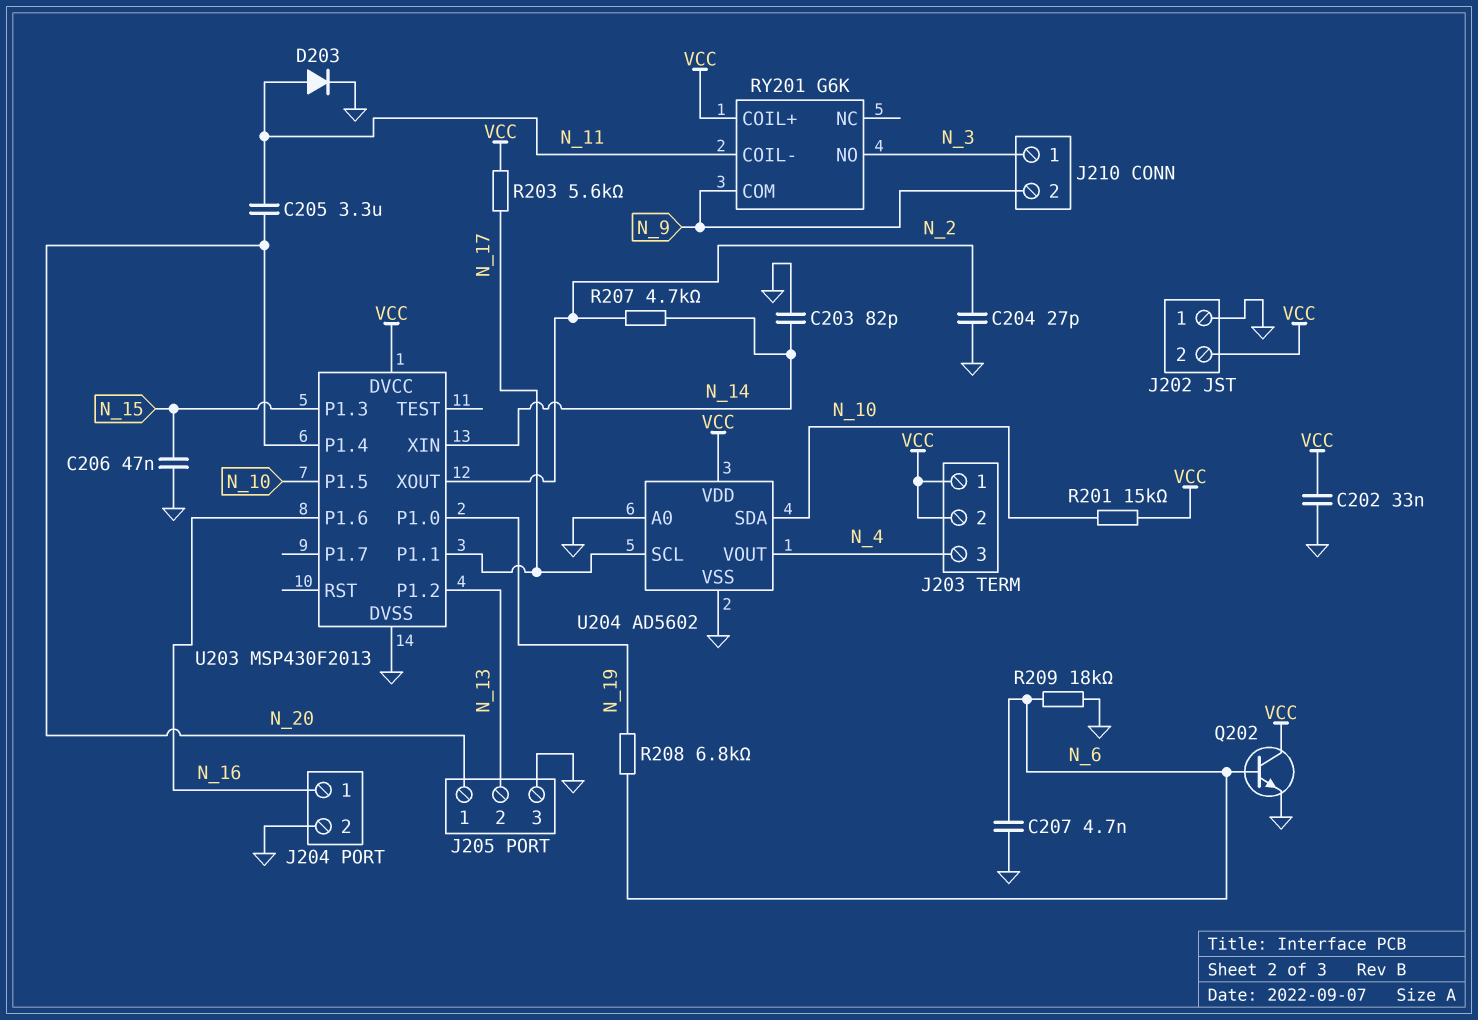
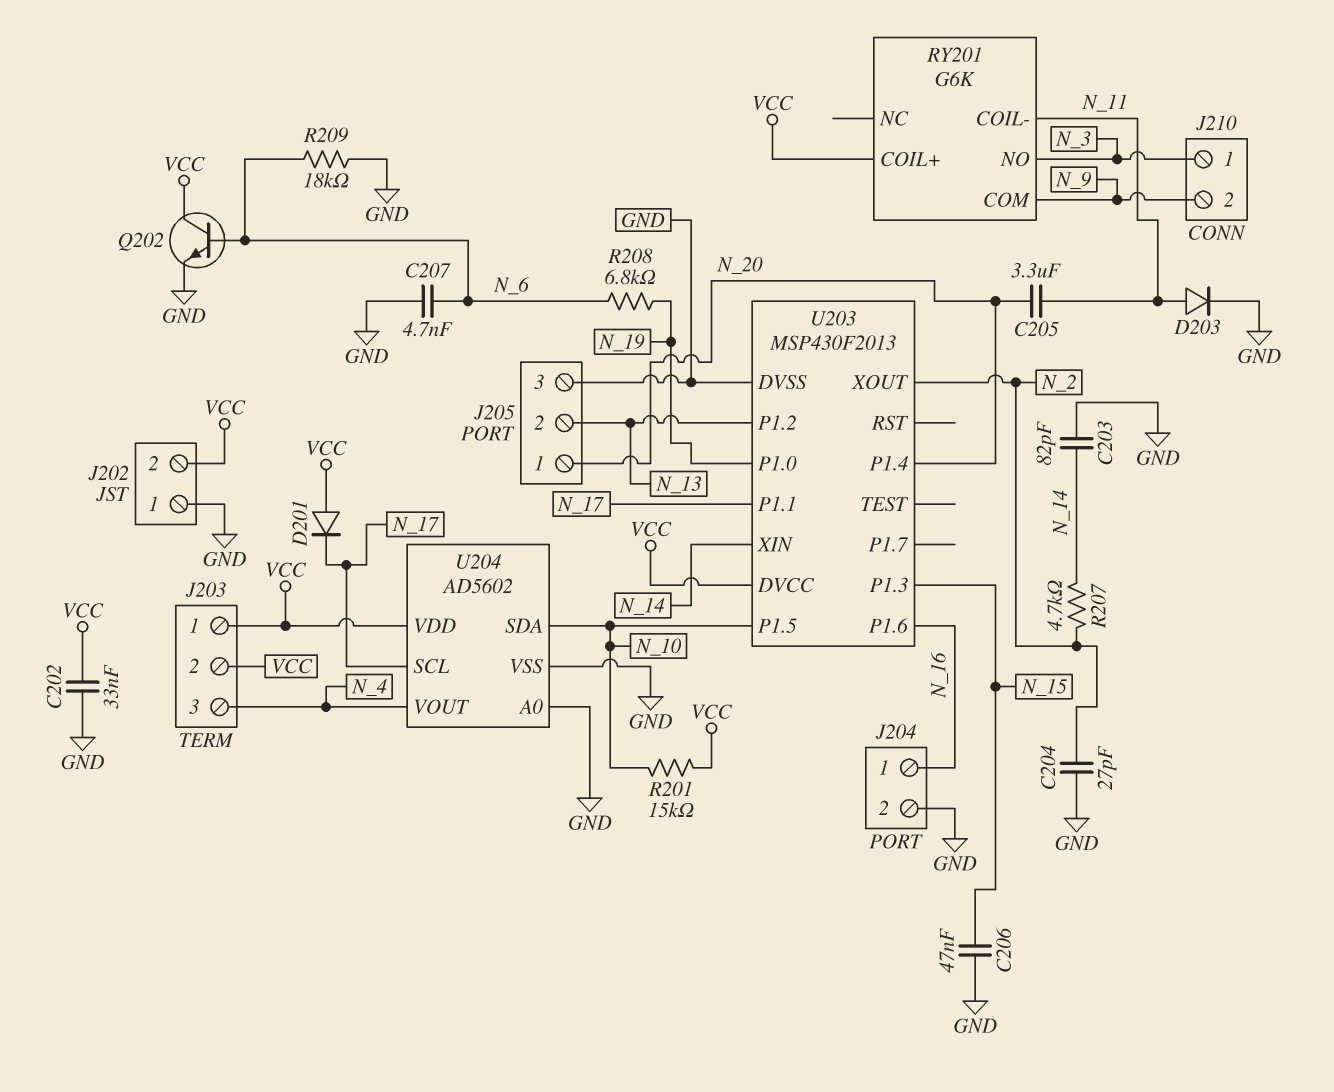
D201: none -> diode (A VCC, K N_17)
R203: 5.6k (N_17, VCC) -> none

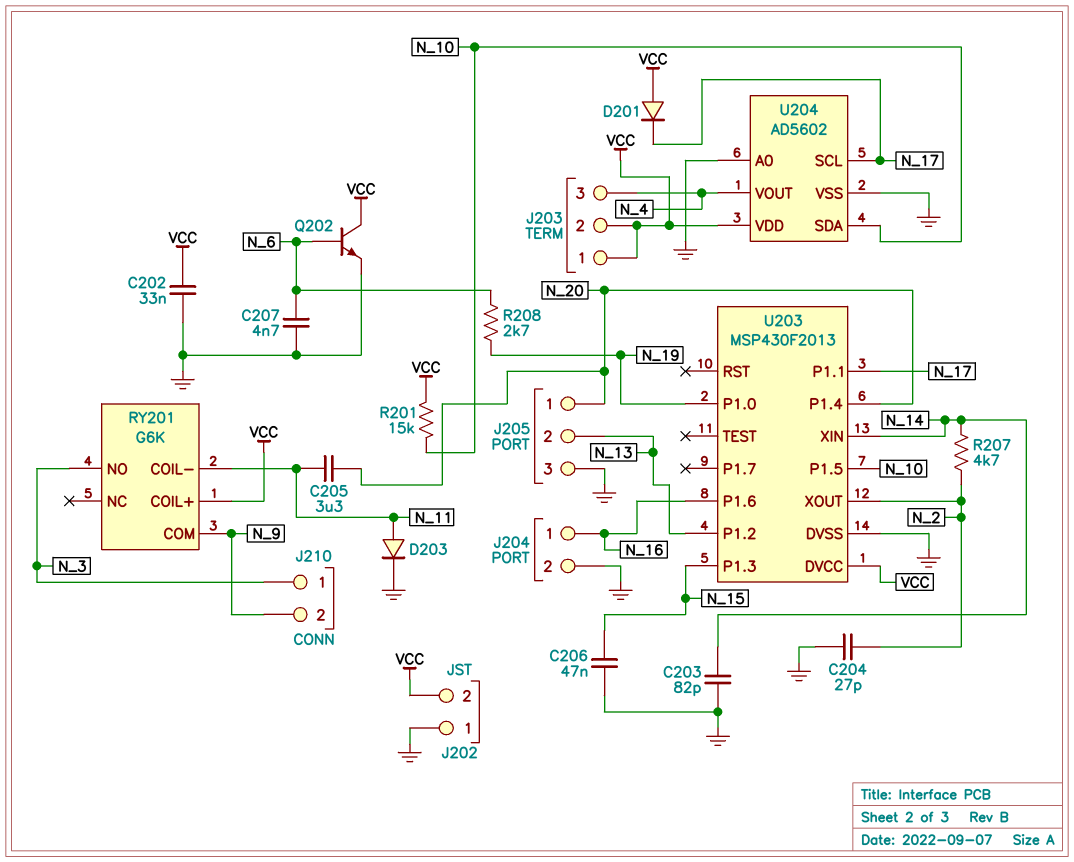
R208: 6.8k (N_6, N_19) -> 2.7k (N_6, N_19)
R209: 18k (GND, N_6) -> none

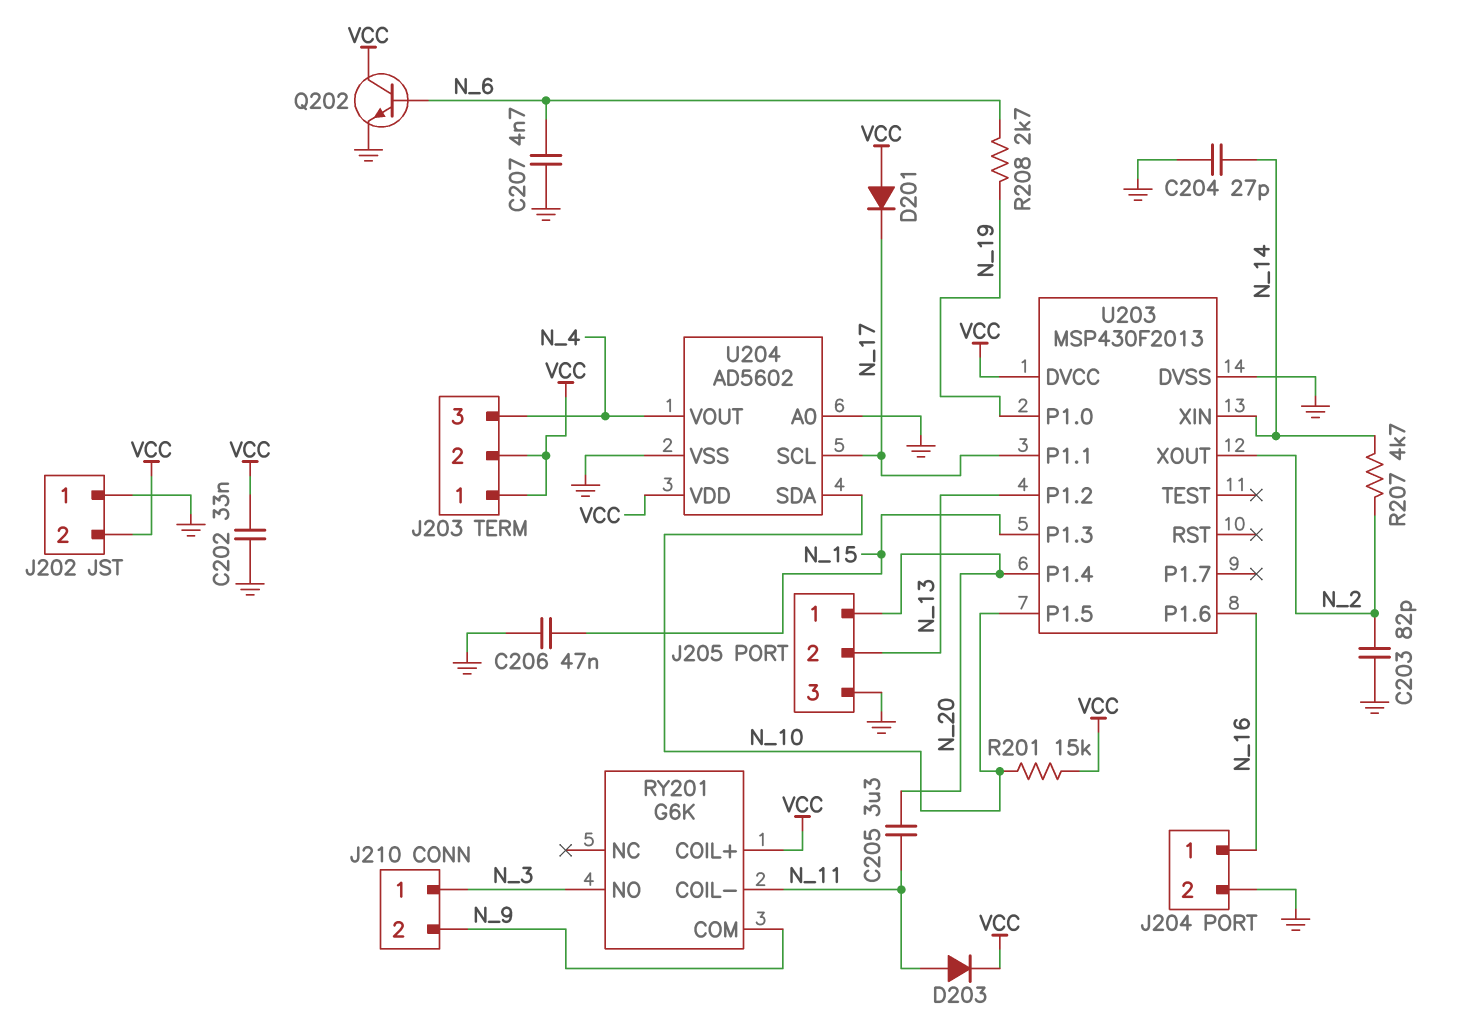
C203: 82pF (GND, N_14) -> 82pF (GND, N_2)
C204: 27pF (GND, N_2) -> 27pF (GND, N_14)
D203: diode (A N_11, K GND) -> diode (A N_11, K VCC)

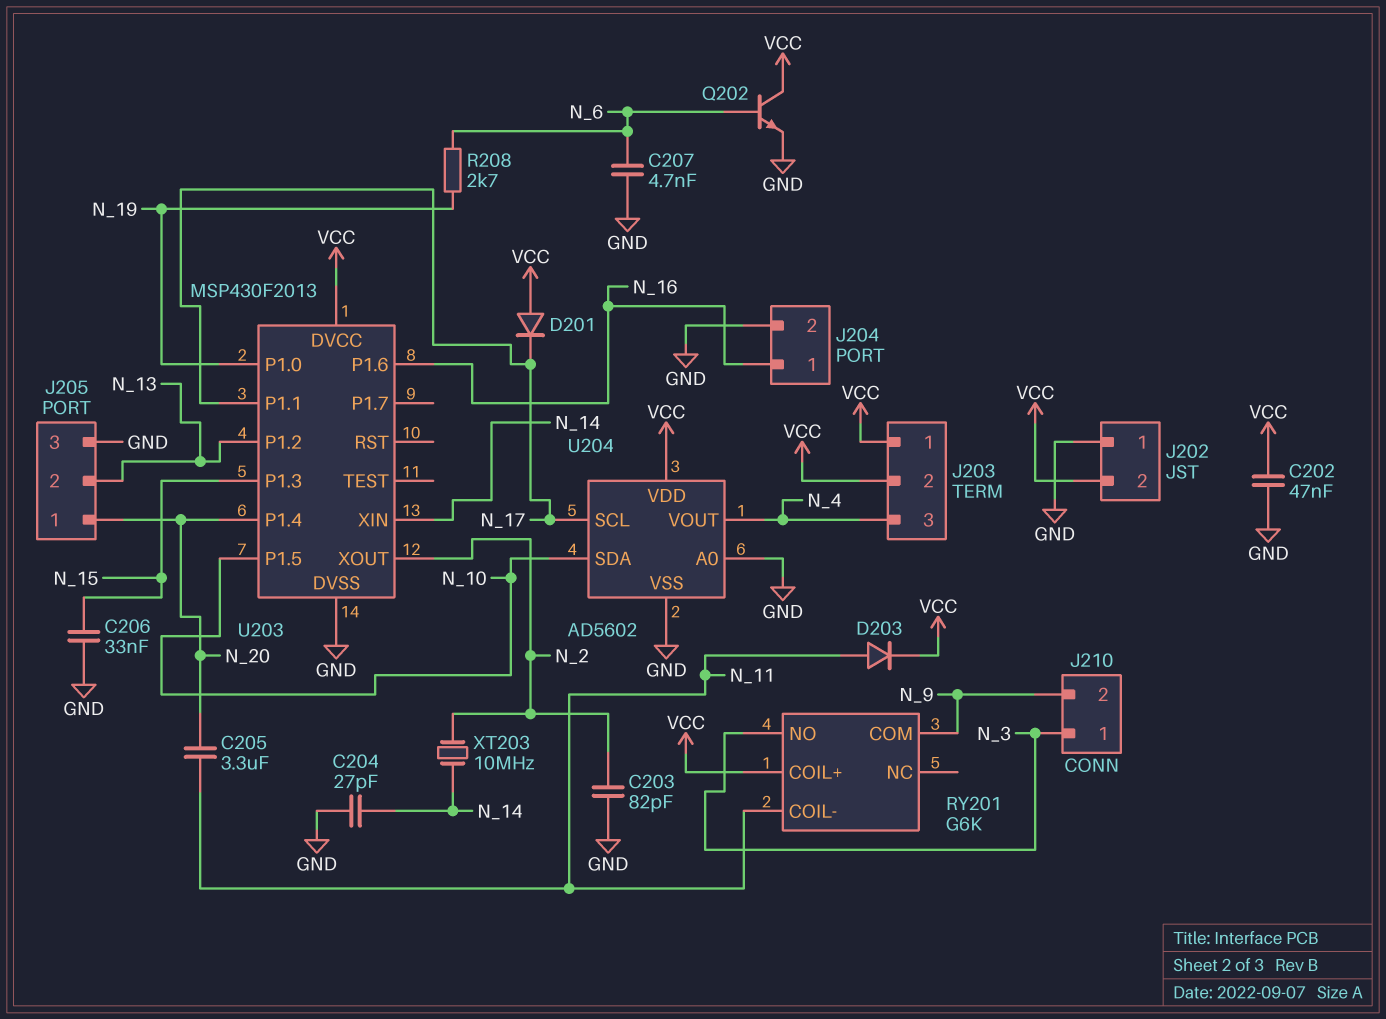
C202: 33nF (GND, VCC) -> 47nF (GND, VCC)
C206: 47nF (GND, N_15) -> 33nF (GND, N_15)
R201: 15k (N_10, VCC) -> none
R207: 4.7k (N_2, N_14) -> none
XT203: none -> 10MHz (N_2, N_14)

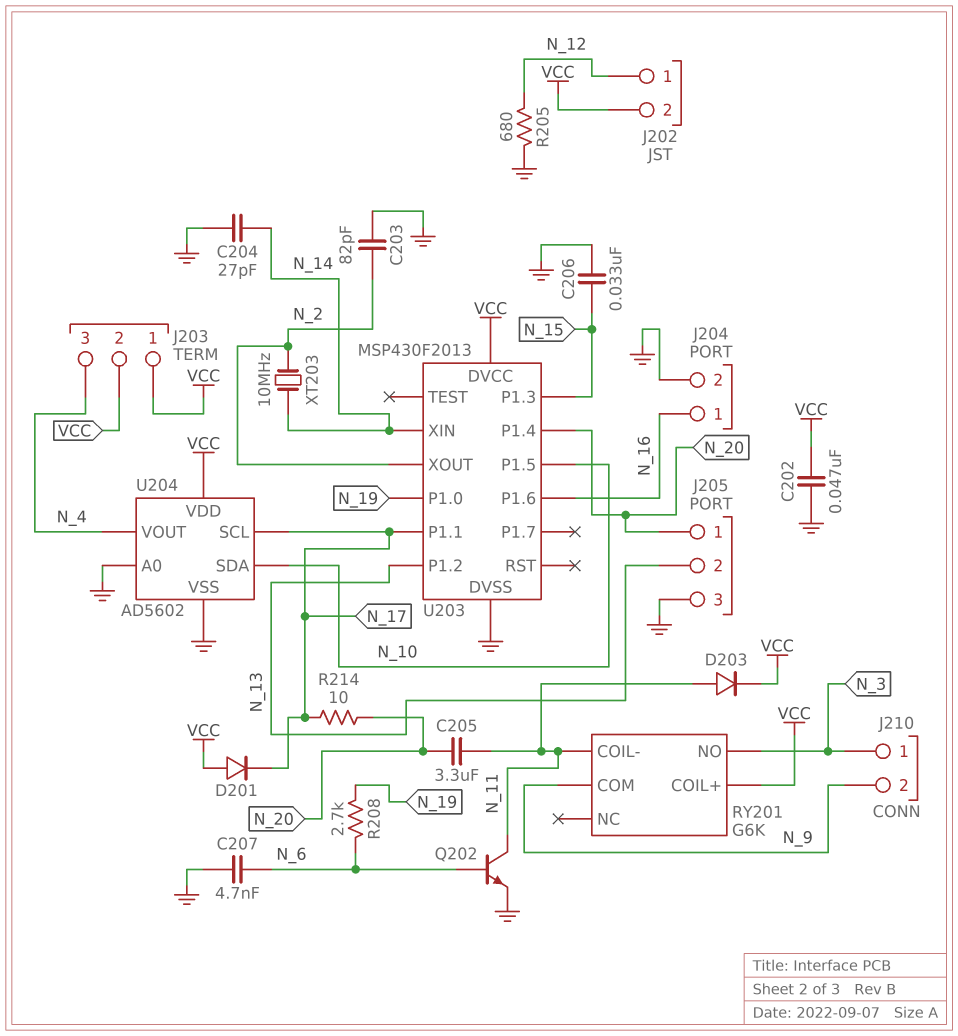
J202 pin 1: GND -> N_12
Q202: NPN (B N_6, C VCC, E GND) -> NPN (B N_6, C N_11, E GND)
R205: none -> 680 (GND, N_12)
R214: none -> 10 (N_17, N_20)

